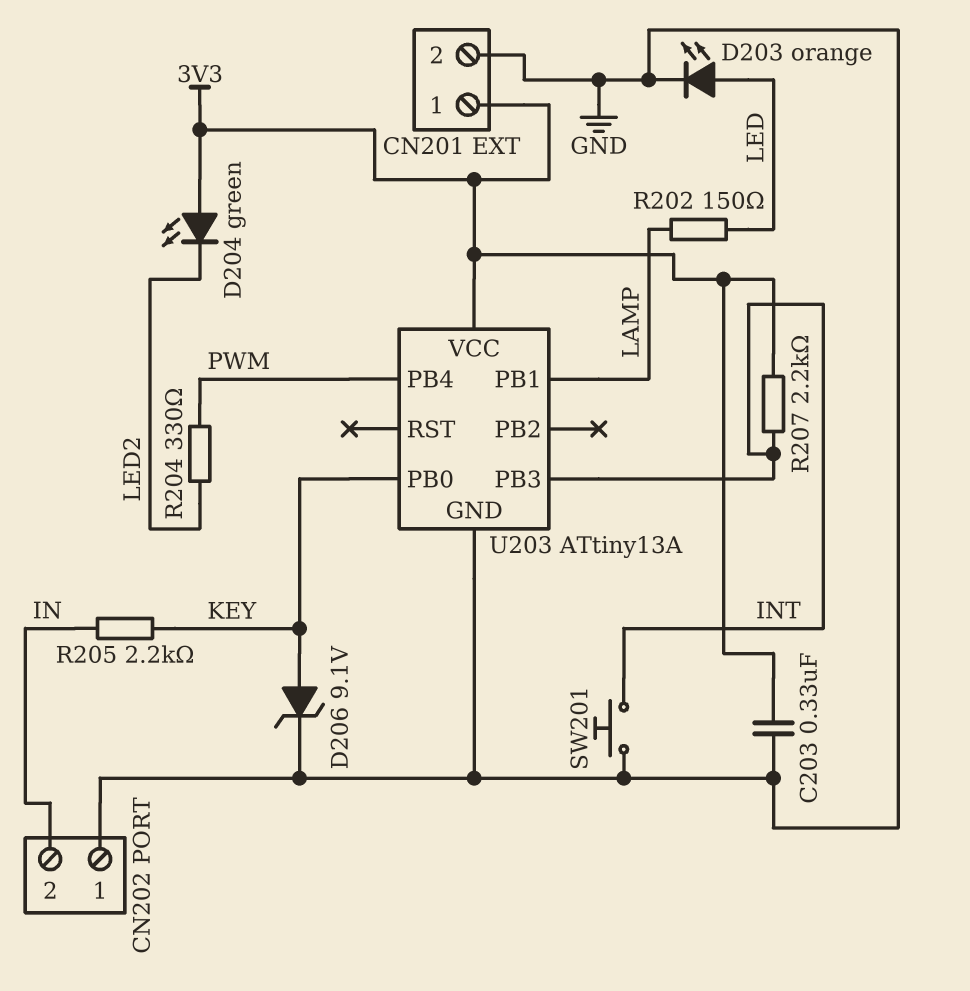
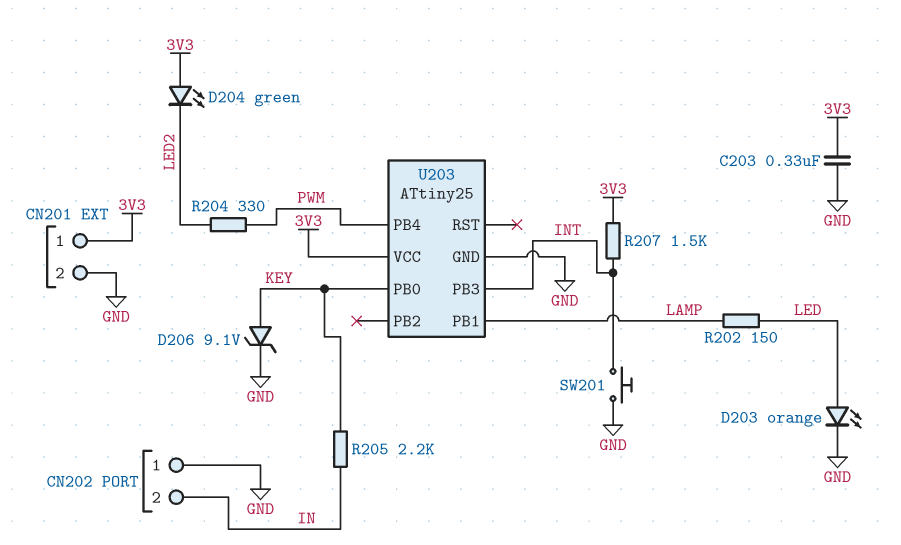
R207: 2.2k (3V3, INT) -> 1.5k (3V3, INT)
U203: ATtiny13A -> ATtiny25

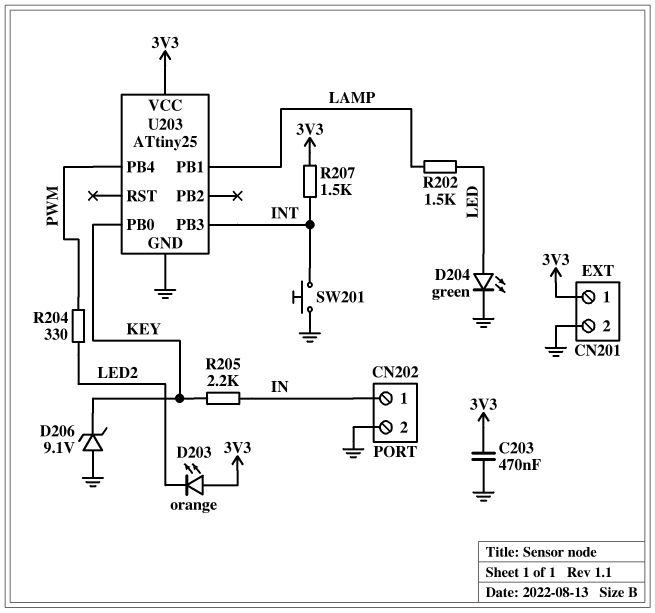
C203: 330nF (3V3, GND) -> 470nF (3V3, GND)
CN202 pin 1: GND -> IN
CN202 pin 2: IN -> GND
D203: LED orange (A LED, K GND) -> LED orange (A 3V3, K LED2)
D204: LED green (A 3V3, K LED2) -> LED green (A LED, K GND)
D206: zener 9.1V (A KEY, K GND) -> zener 9.1V (A GND, K KEY)
R202: 150 (LAMP, LED) -> 1.5k (LAMP, LED)

